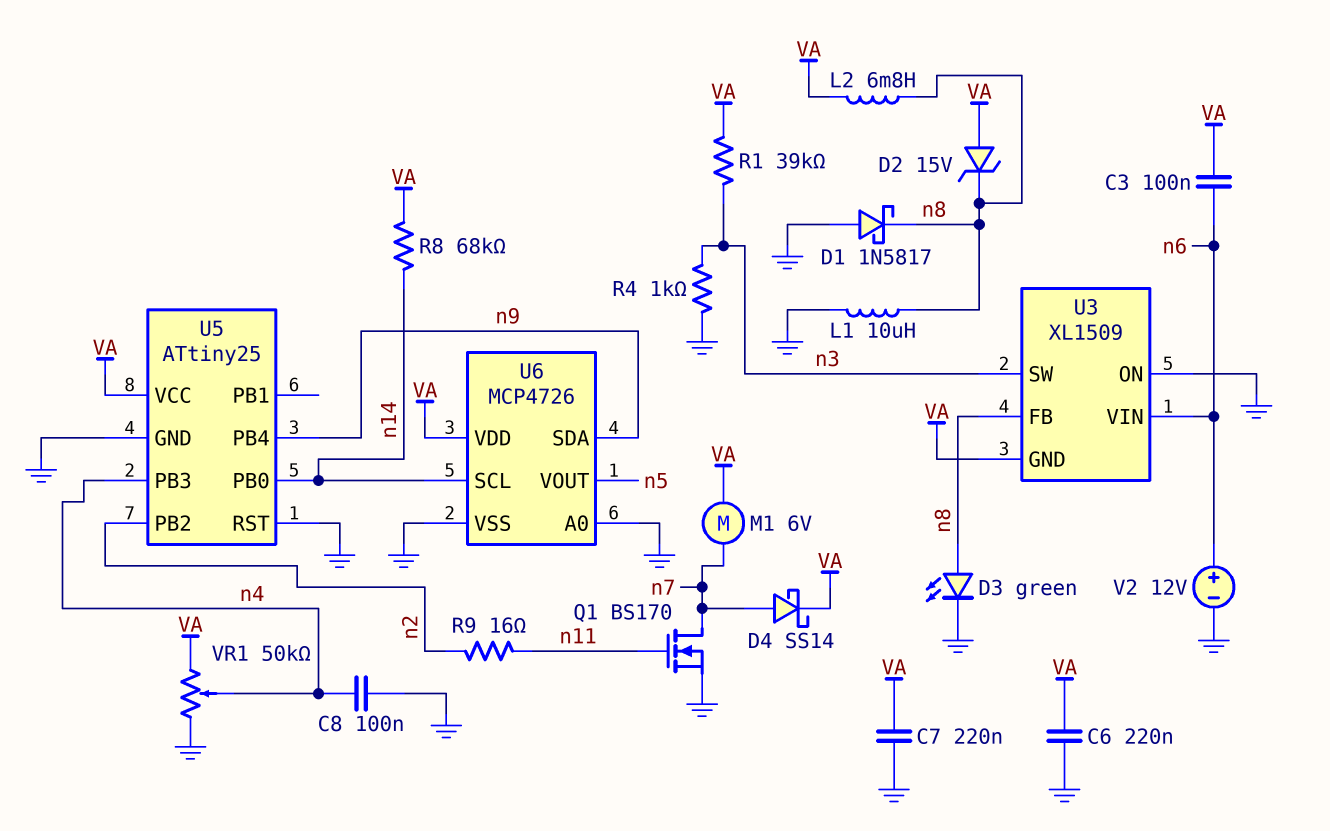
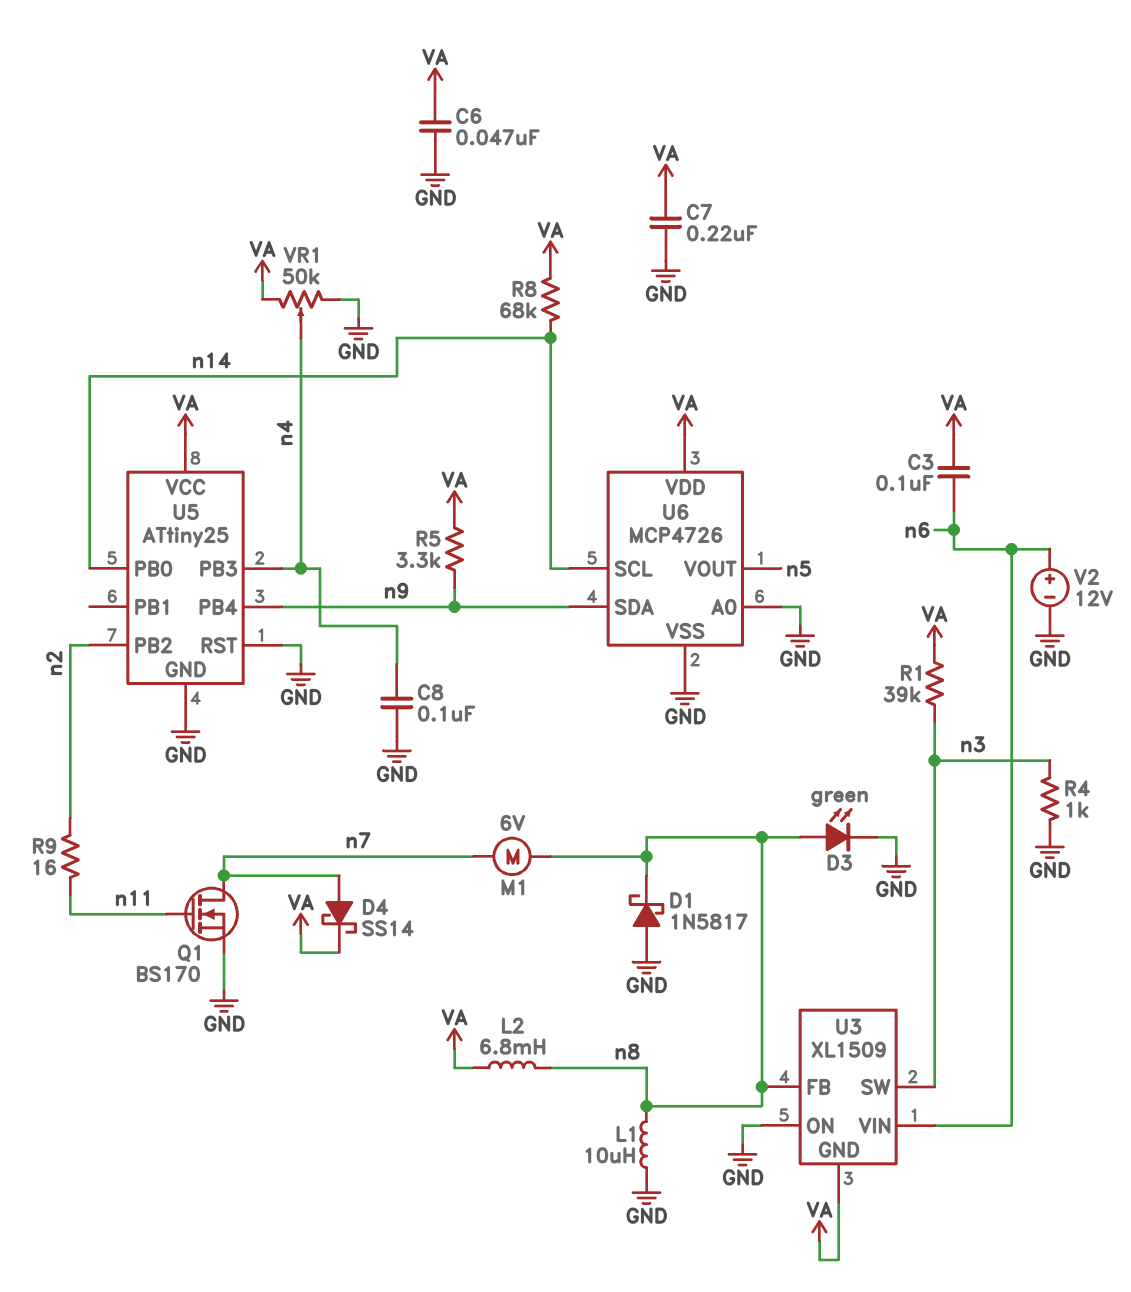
C6: 220nF (GND, VA) -> 47nF (GND, VA)
D2: zener 15V (A VA, K n8) -> none
M1: motor 6V (VA, n7) -> motor 6V (n7, n8)
R5: none -> 3.3k (VA, n9)

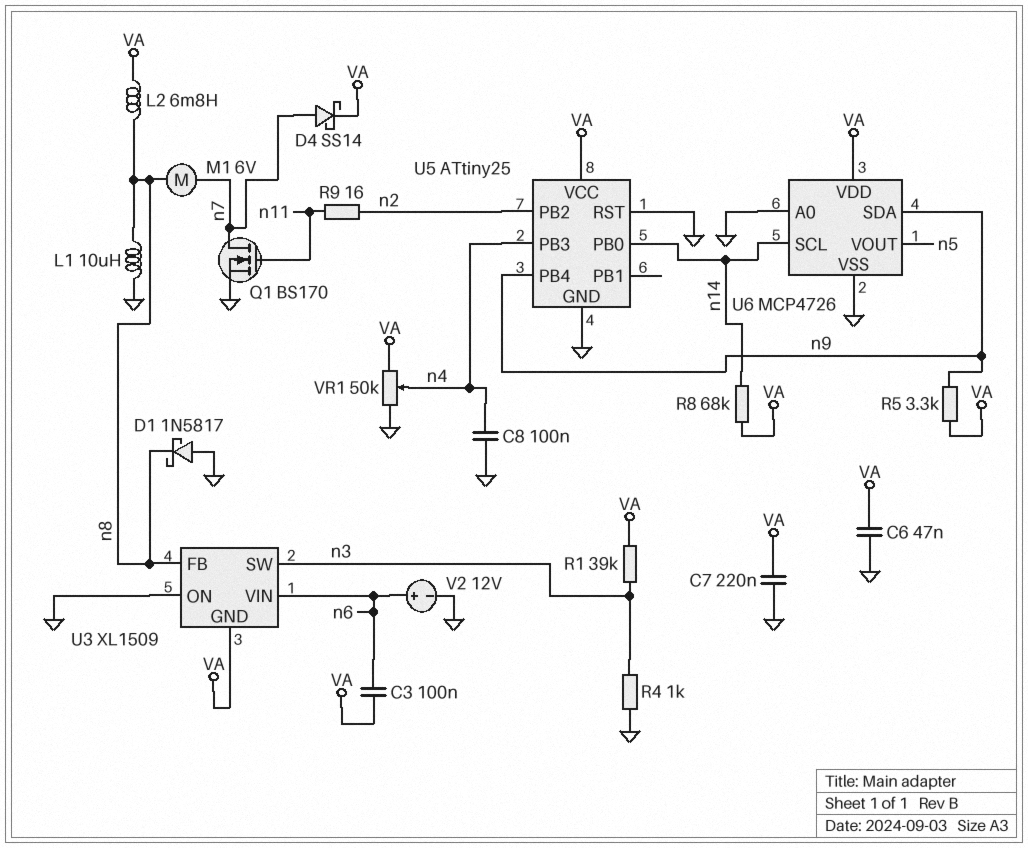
D3: LED green (A n8, K GND) -> none

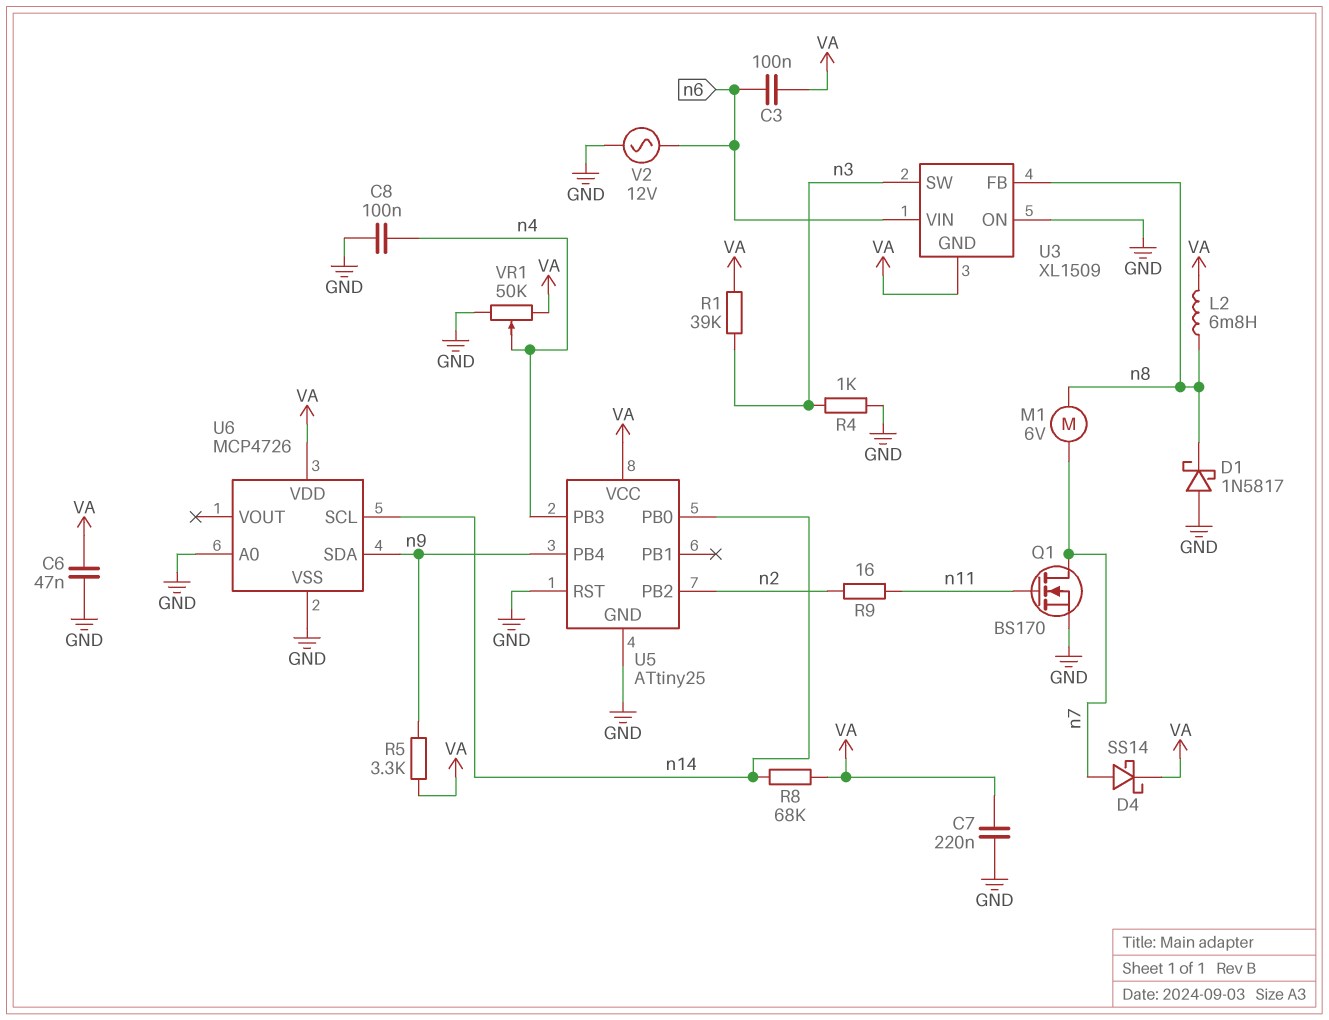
L1: 10uH (GND, n8) -> none
U6 pin VOUT: n5 -> none
V2: 12V (plus n6, minus GND) -> AC 12V (GND, n6)

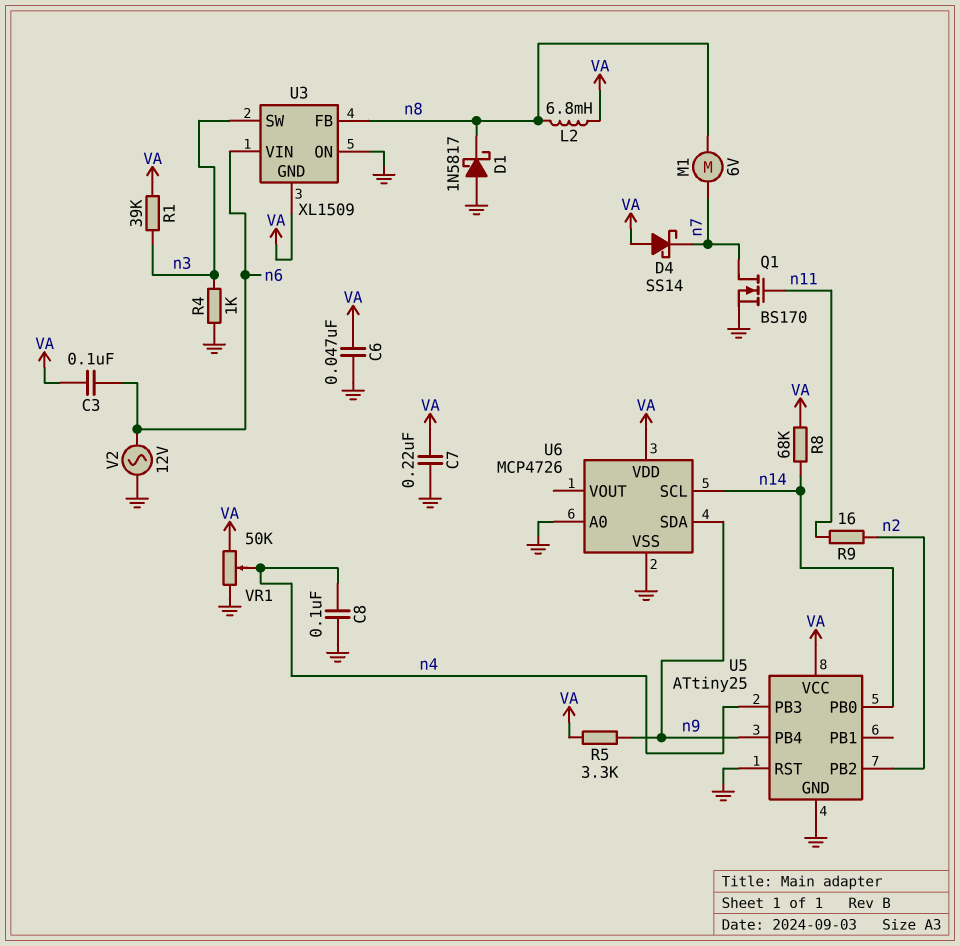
D4: schottky SS14 (A n7, K VA) -> schottky SS14 (A VA, K n7)

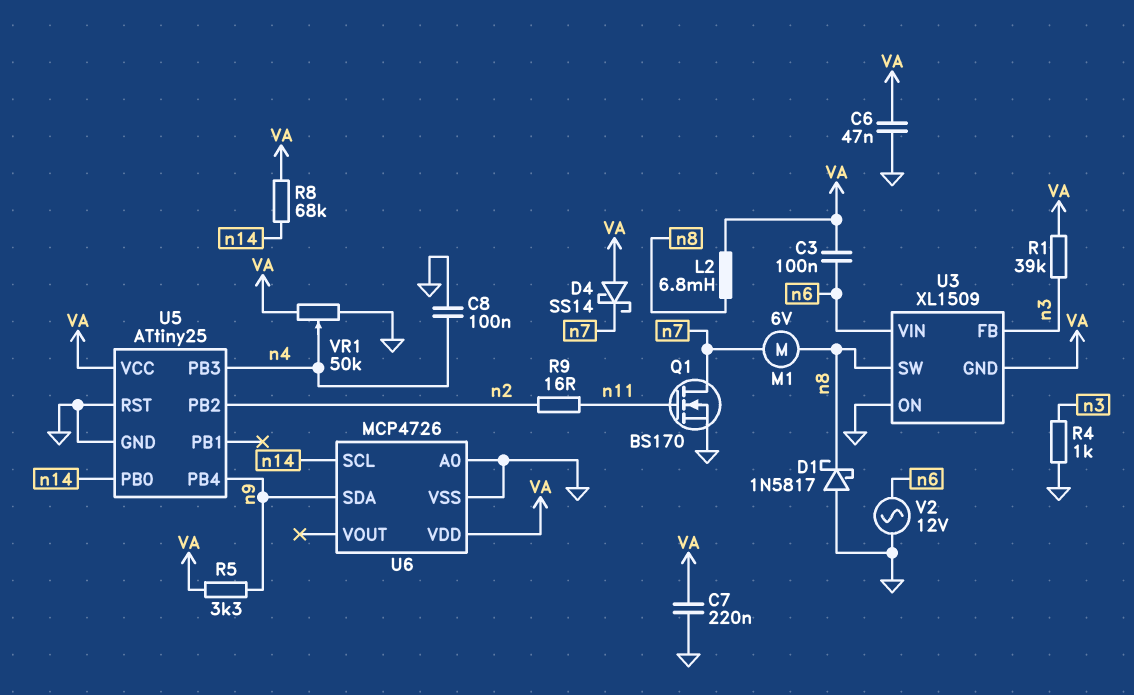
U3 pin FB: n8 -> n3
U3 pin SW: n3 -> n8

